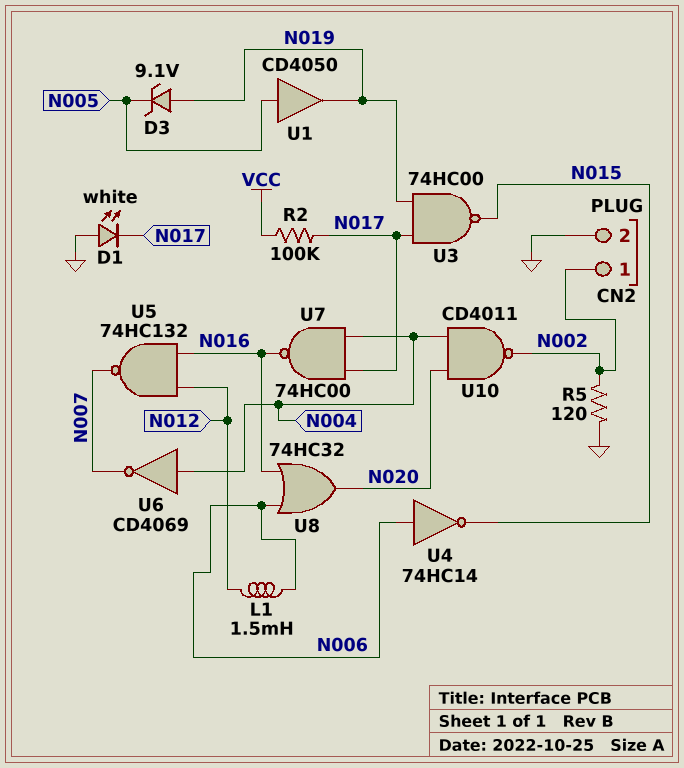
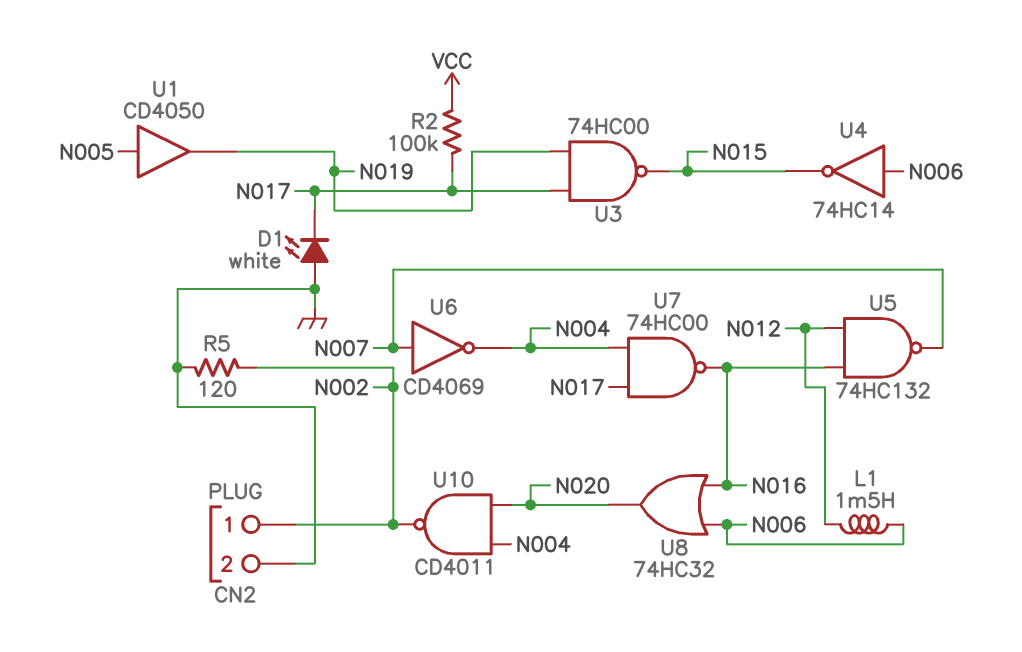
D3: zener 9.1V (A N019, K N005) -> none
U6: NOT CD4069 (in N004, out N007) -> NOT CD4069 (in N007, out N004)

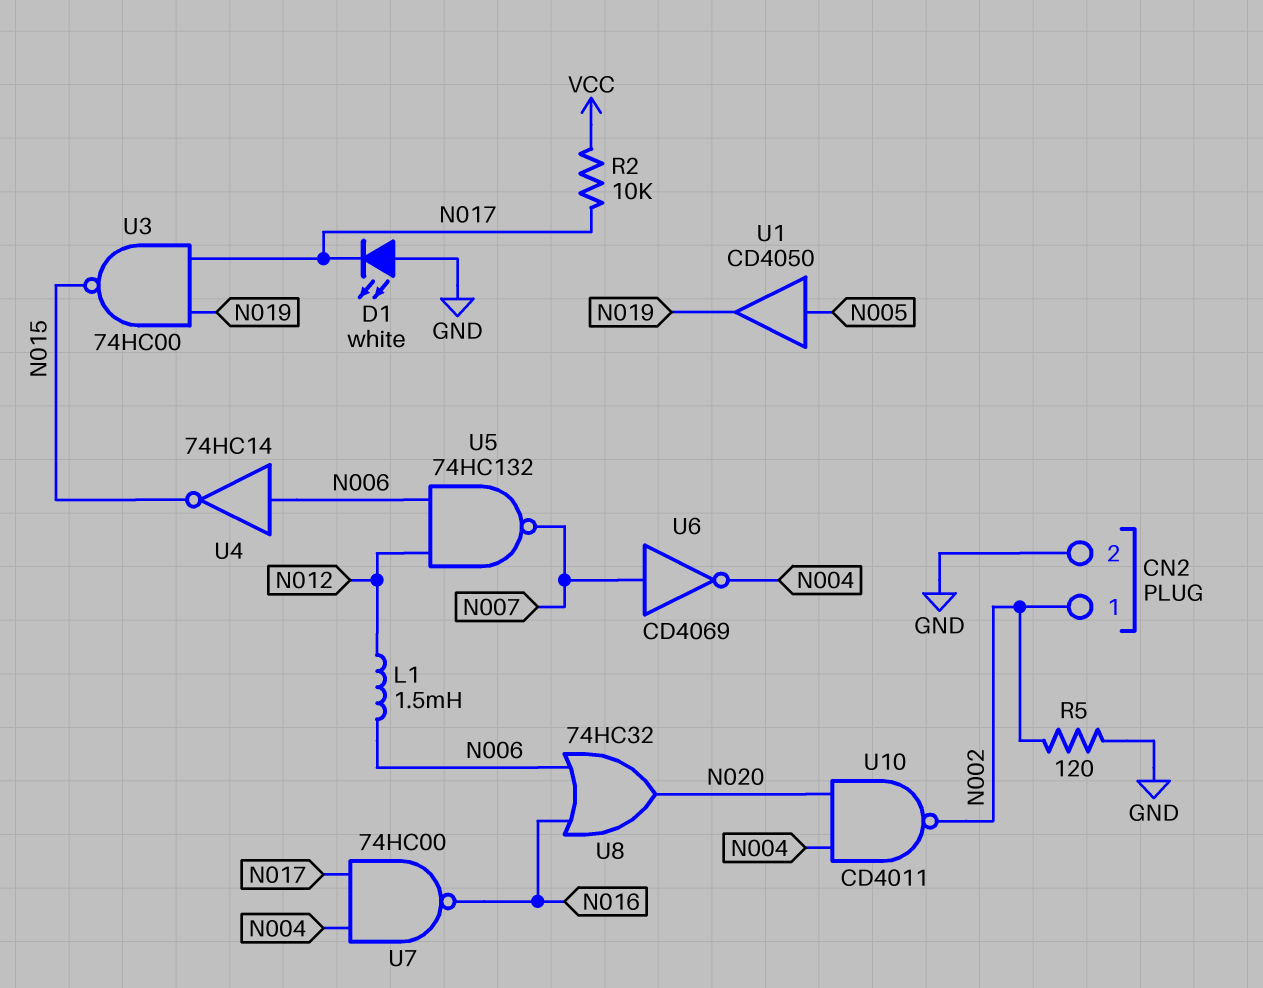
R2: 100k (N017, VCC) -> 10k (N017, VCC)
U5: NAND 74HC132 (in N012, in N016, out N007) -> NAND 74HC132 (in N006, in N012, out N007)

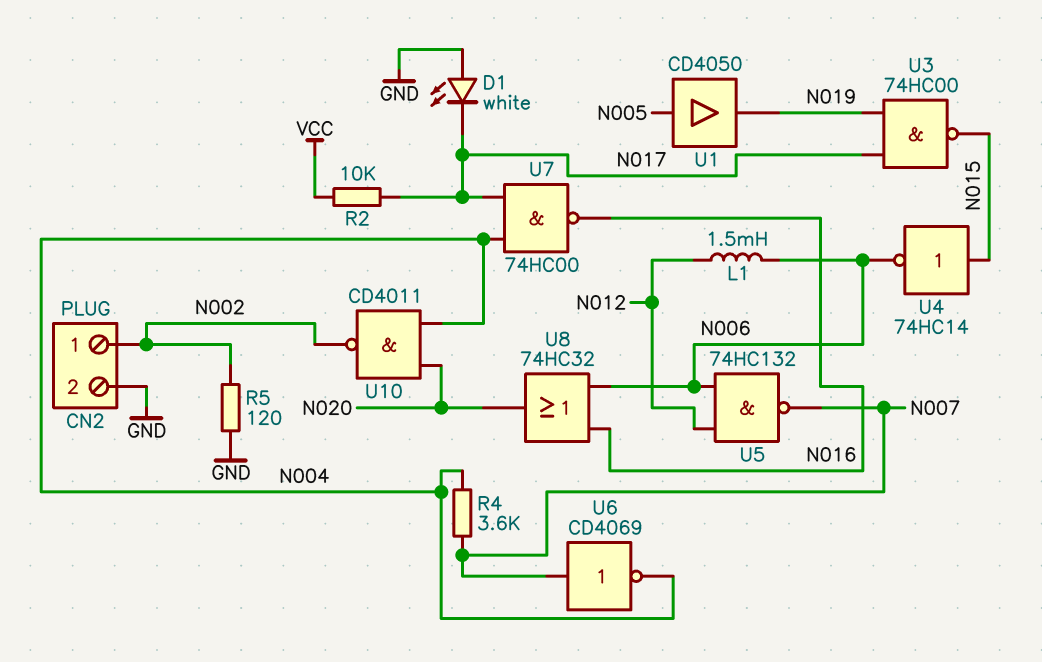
R4: none -> 3.6k (N004, N007)
U4: NOT 74HC14 (in N006, out N015) -> NOT 74HC14 (in N015, out N006)

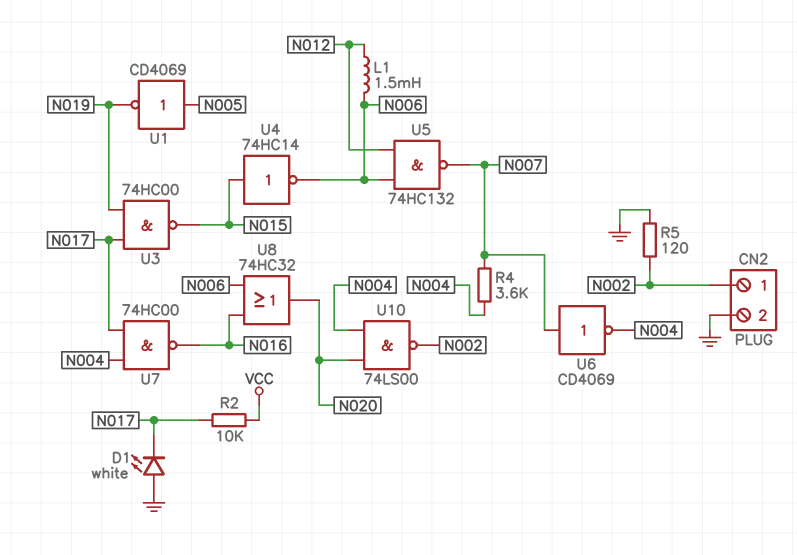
U1: buffer CD4050 (in N005, out N019) -> NOT CD4069 (in N005, out N019)
U10: NAND CD4011 (in N004, in N020, out N002) -> NAND 74LS00 (in N004, in N020, out N002)

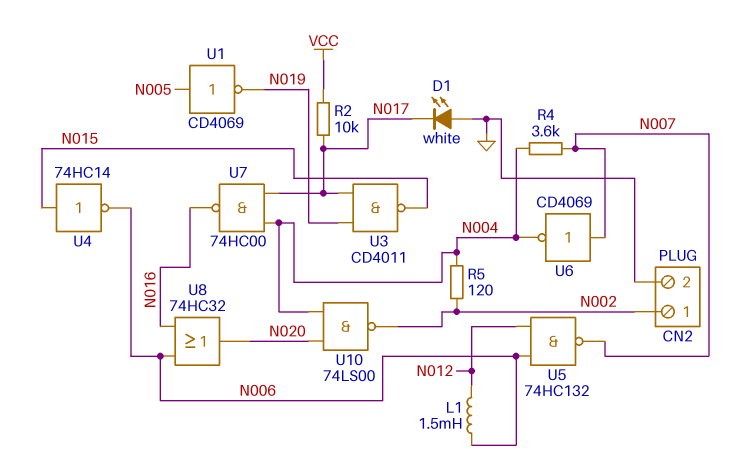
R5: 120 (GND, N002) -> 120 (N002, N004)
U3: NAND 74HC00 (in N017, in N019, out N015) -> NAND CD4011 (in N017, in N019, out N015)

